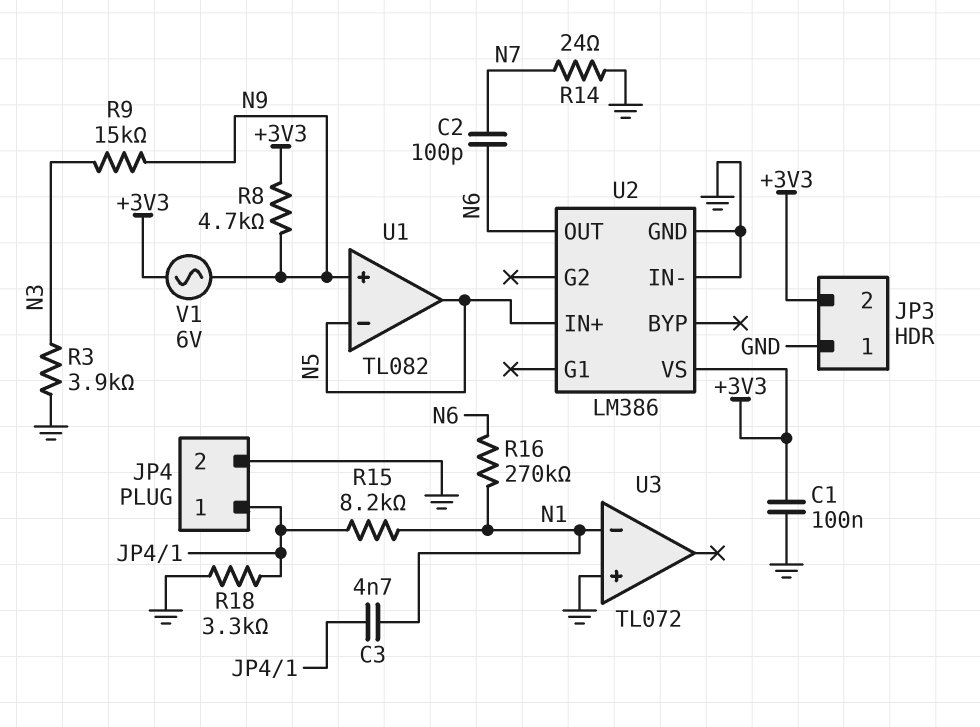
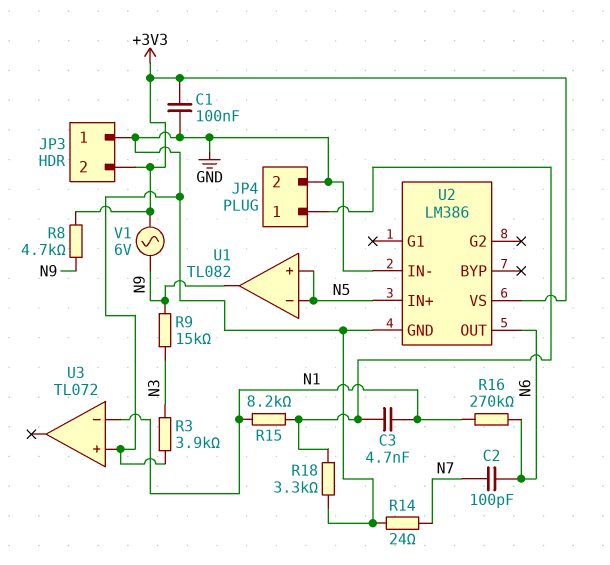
U1 pin in+: N9 -> N5
U1 pin out: N5 -> N9

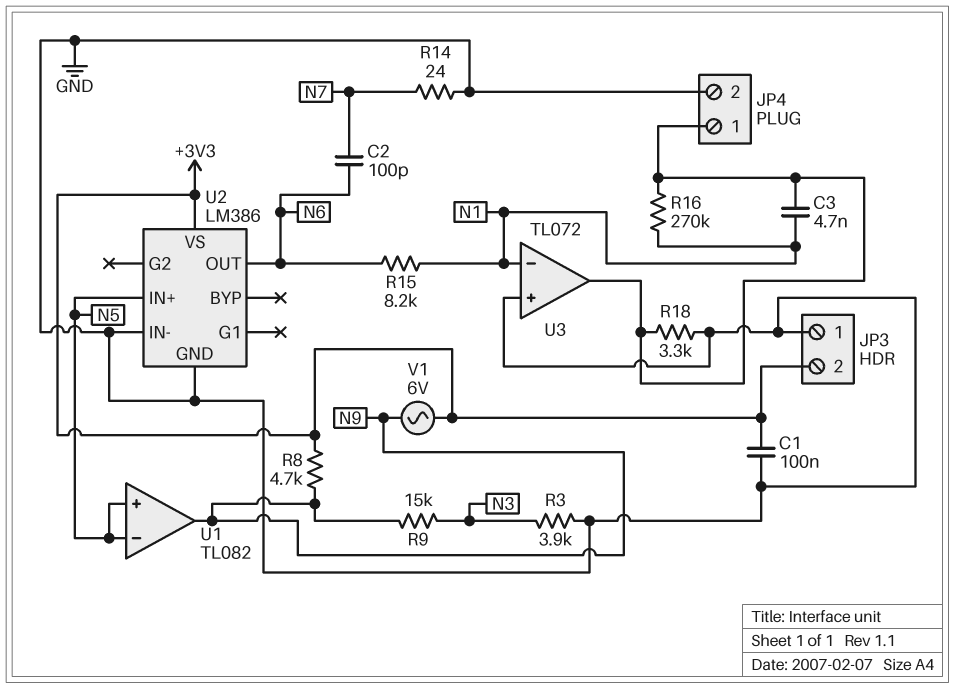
R15: 8.2k (JP4/1, N1) -> 8.2k (N1, N6)
R16: 270k (N1, N6) -> 270k (JP4/1, N1)
U3 pin out: none -> JP4/1

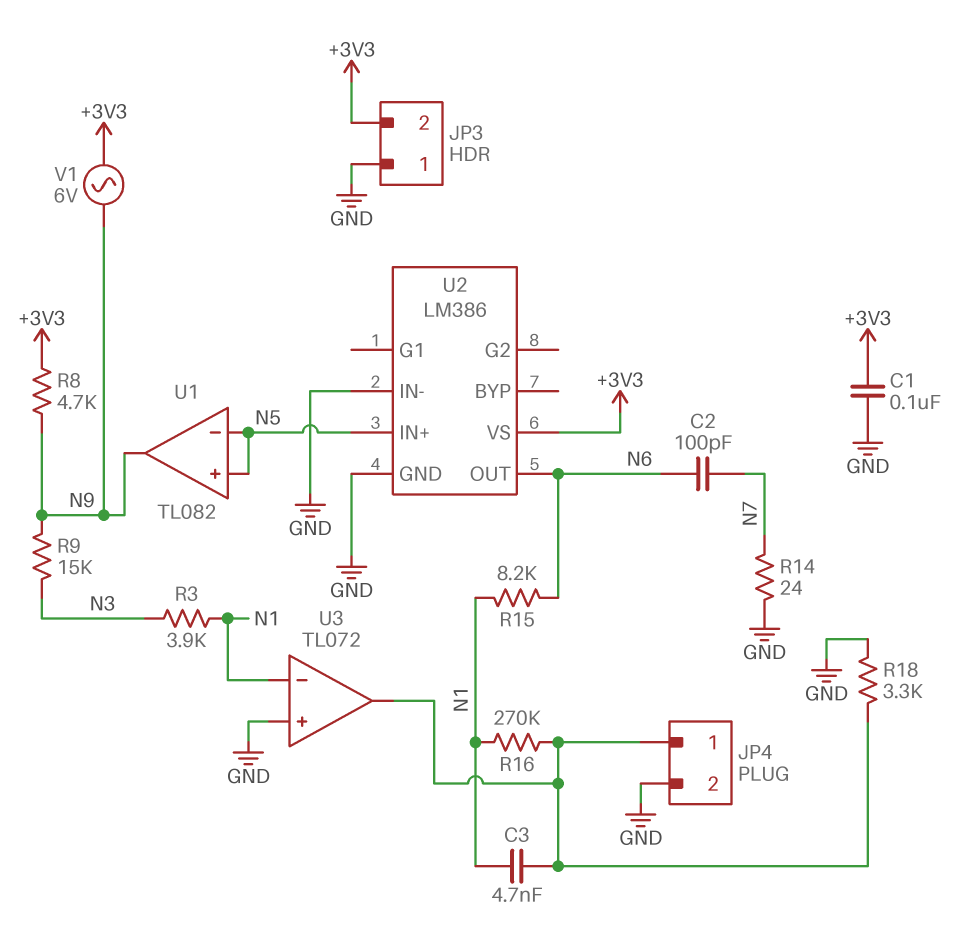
R3: 3.9k (GND, N3) -> 3.9k (N1, N3)

